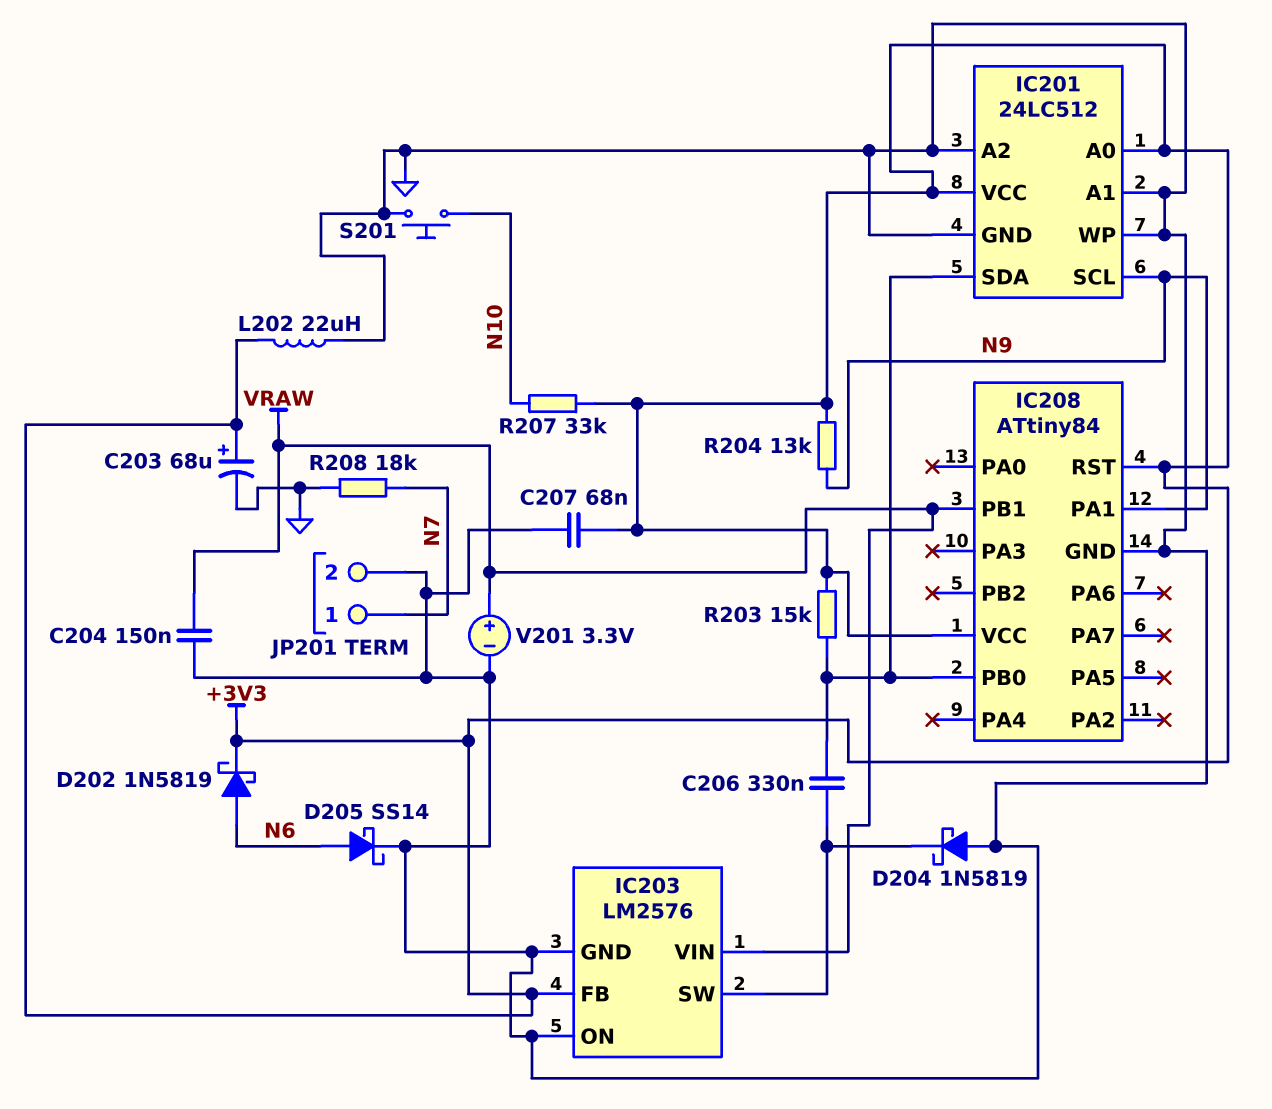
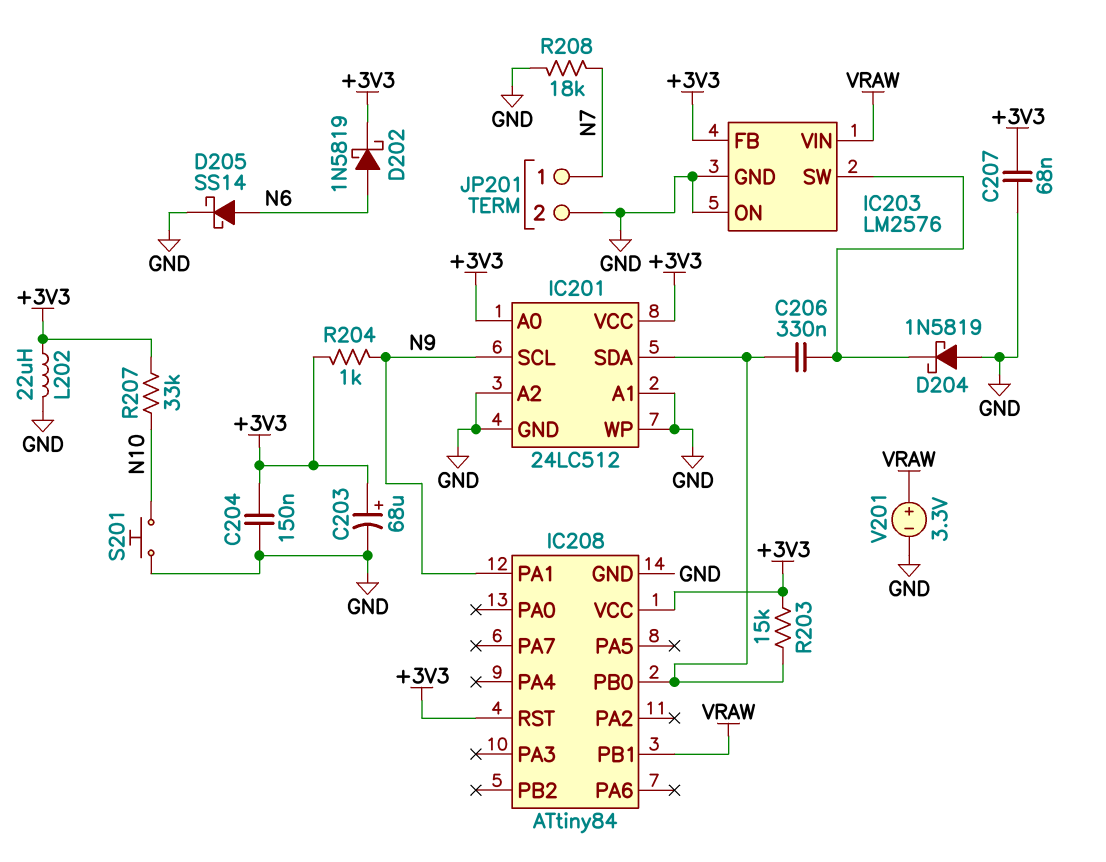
C204: 150nF (GND, VRAW) -> 150nF (+3V3, GND)
R204: 13k (+3V3, N9) -> 1k (+3V3, N9)

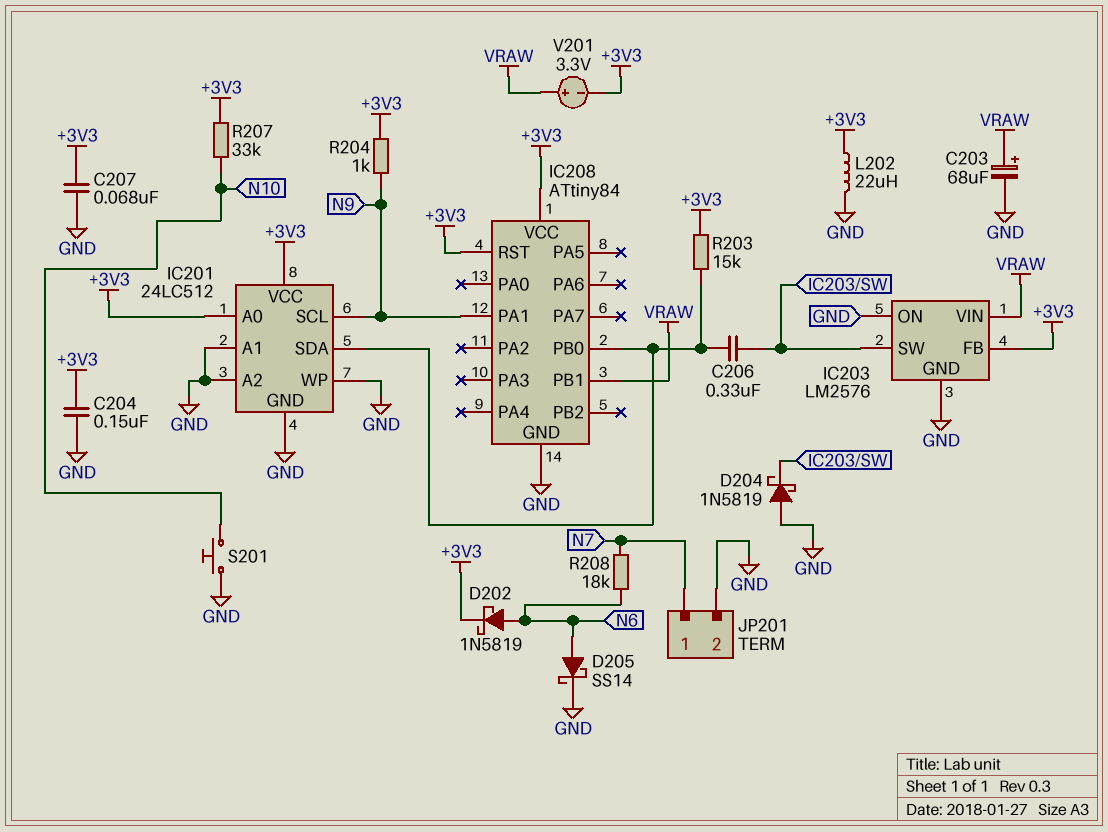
C203: 68uF (plus +3V3, minus GND) -> 68uF (plus VRAW, minus GND)
R208: 18k (GND, N7) -> 18k (N6, N7)
V201: 3.3V (plus VRAW, minus GND) -> 3.3V (plus VRAW, minus +3V3)

